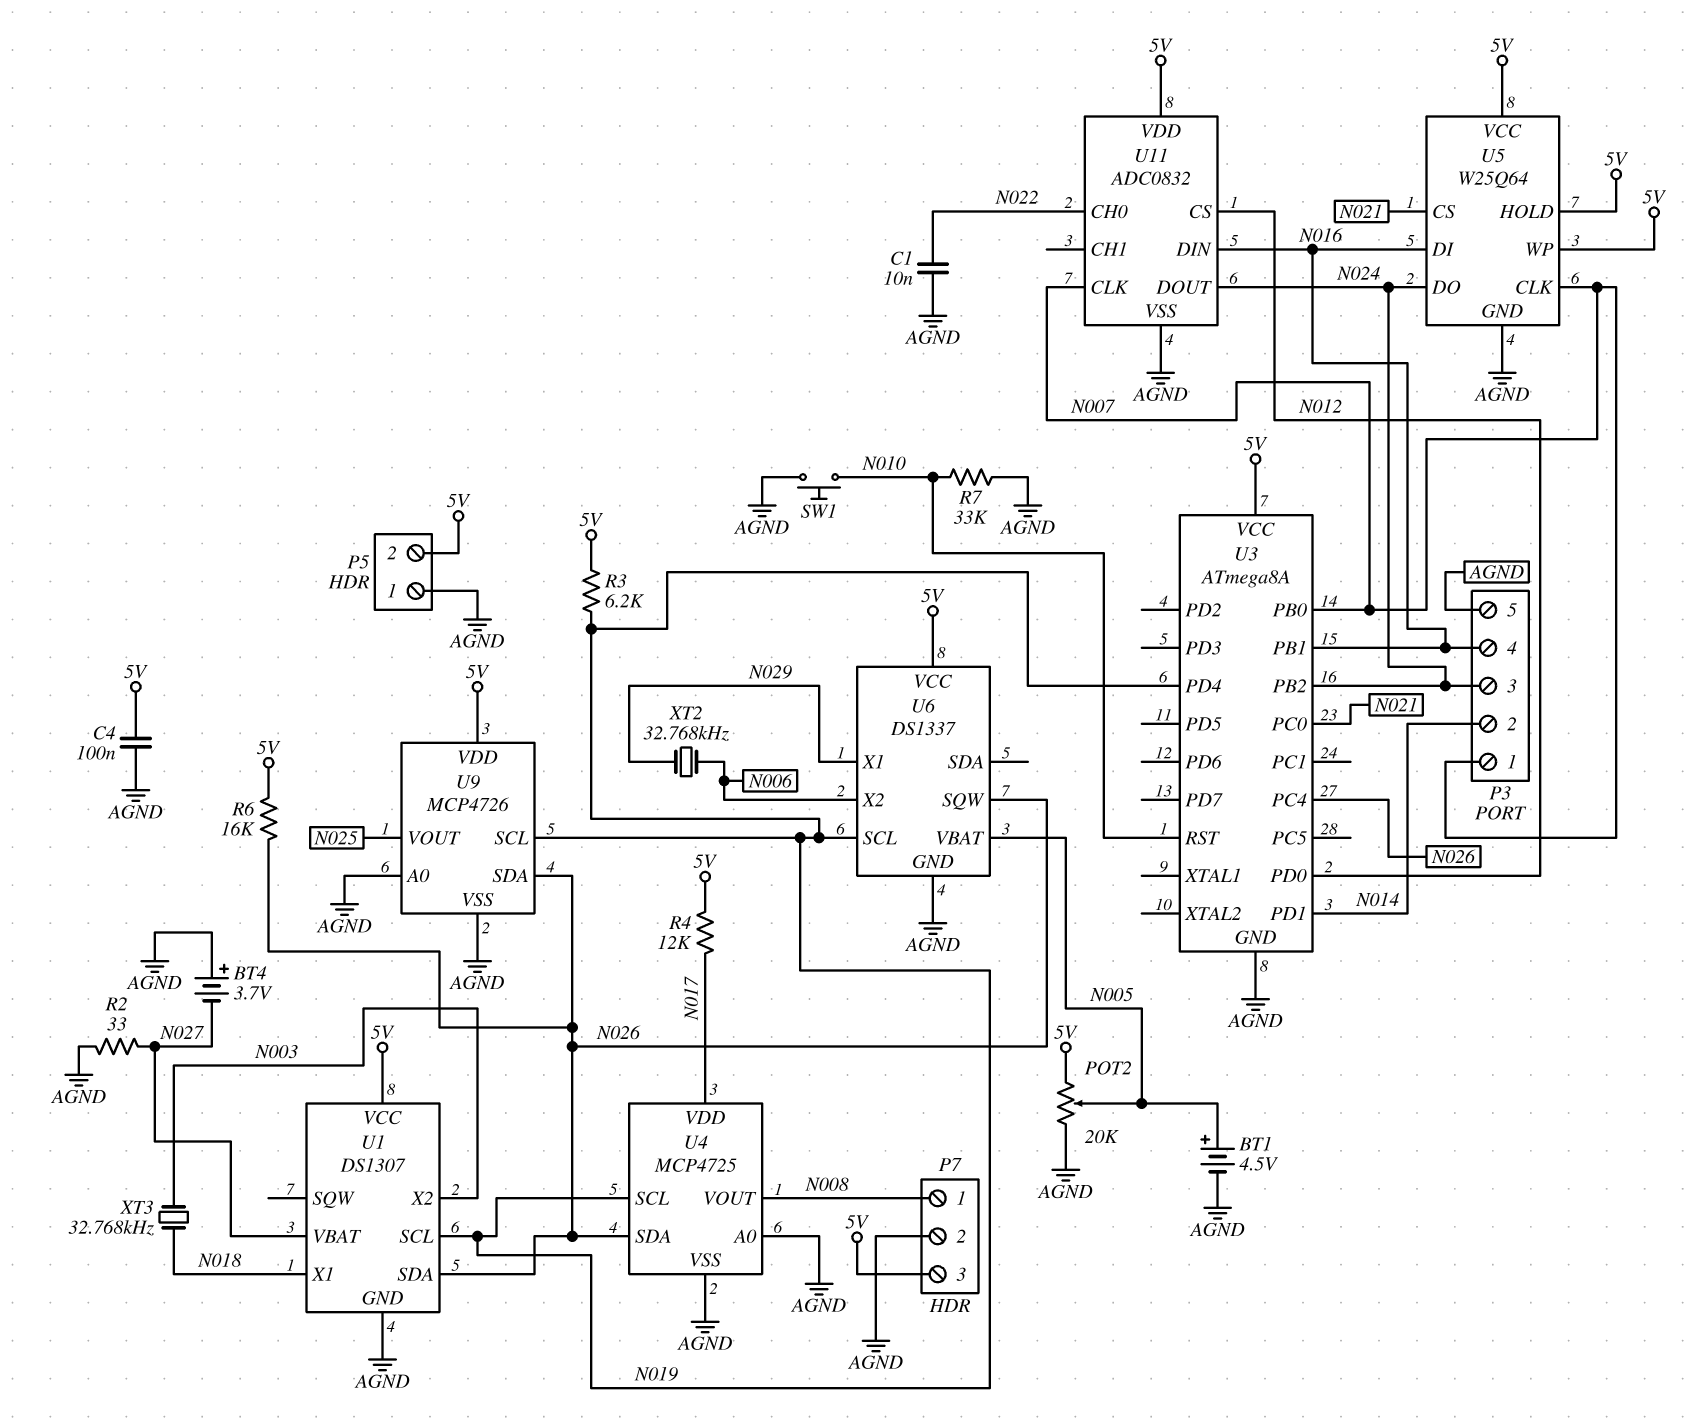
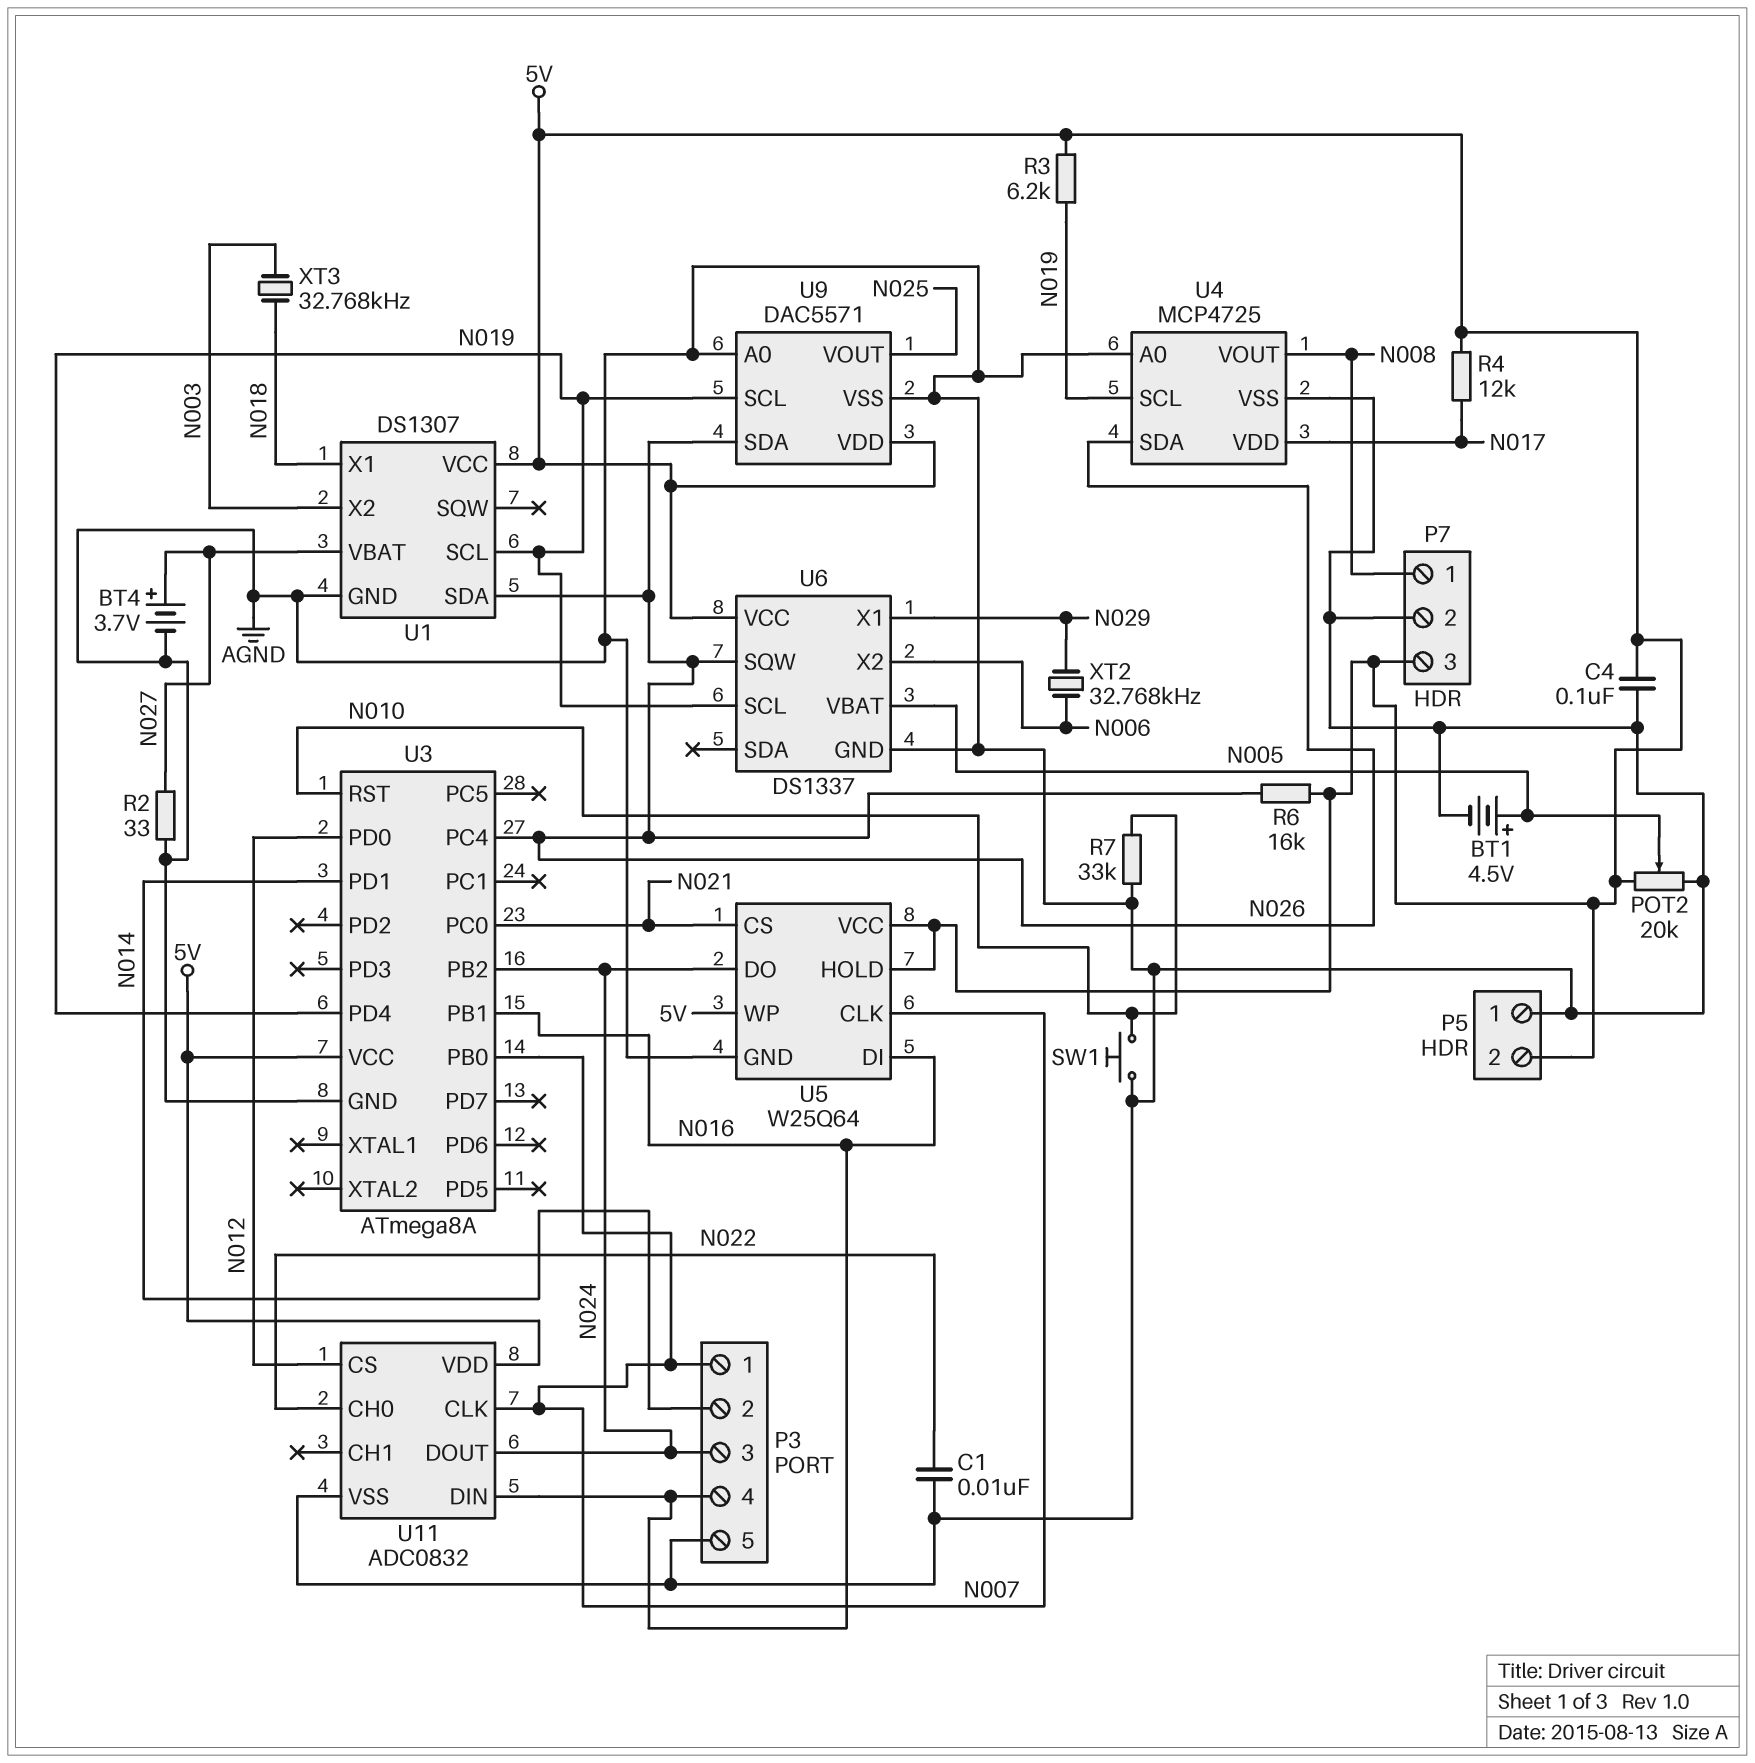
BT4: 3.7V (plus AGND, minus N027) -> 3.7V (plus N027, minus AGND)
U9: MCP4726 -> DAC5571

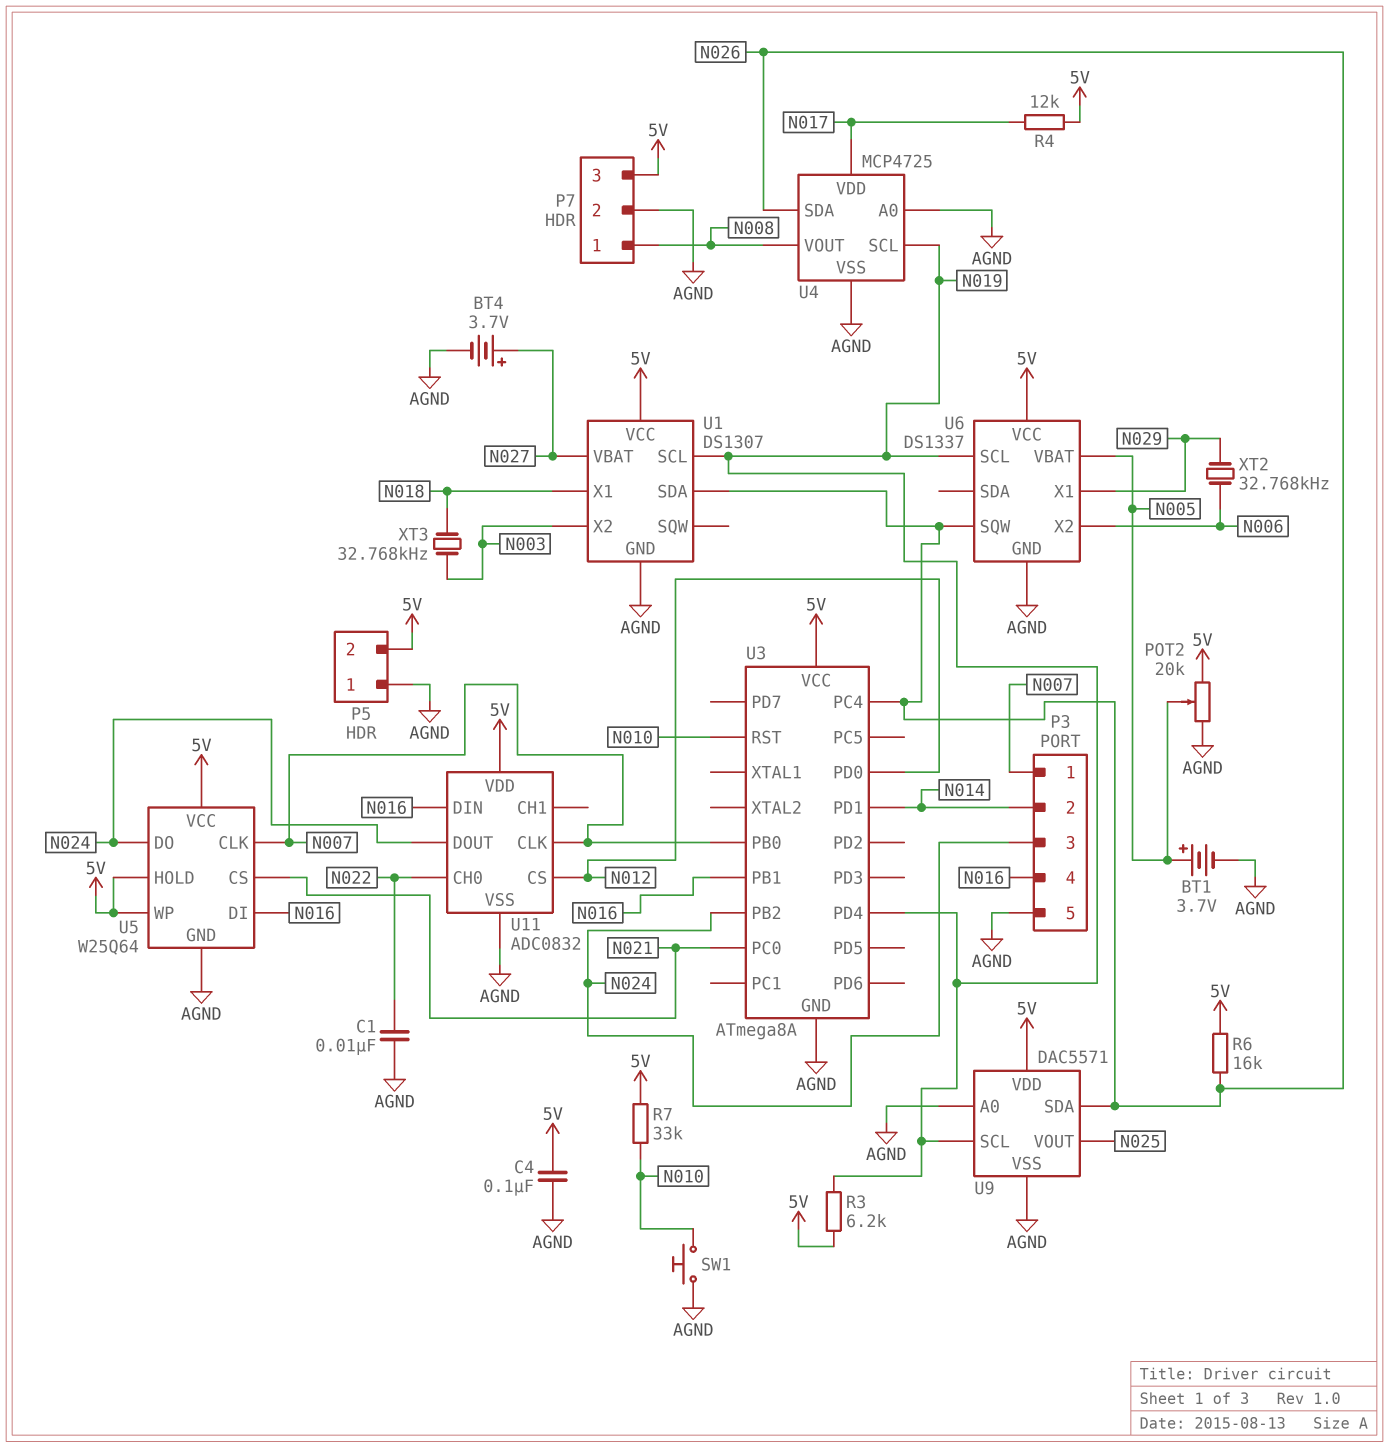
BT1: 4.5V (plus N005, minus AGND) -> 3.7V (plus N005, minus AGND)
R2: 33 (AGND, N027) -> none
R7: 33k (AGND, N010) -> 33k (5V, N010)

